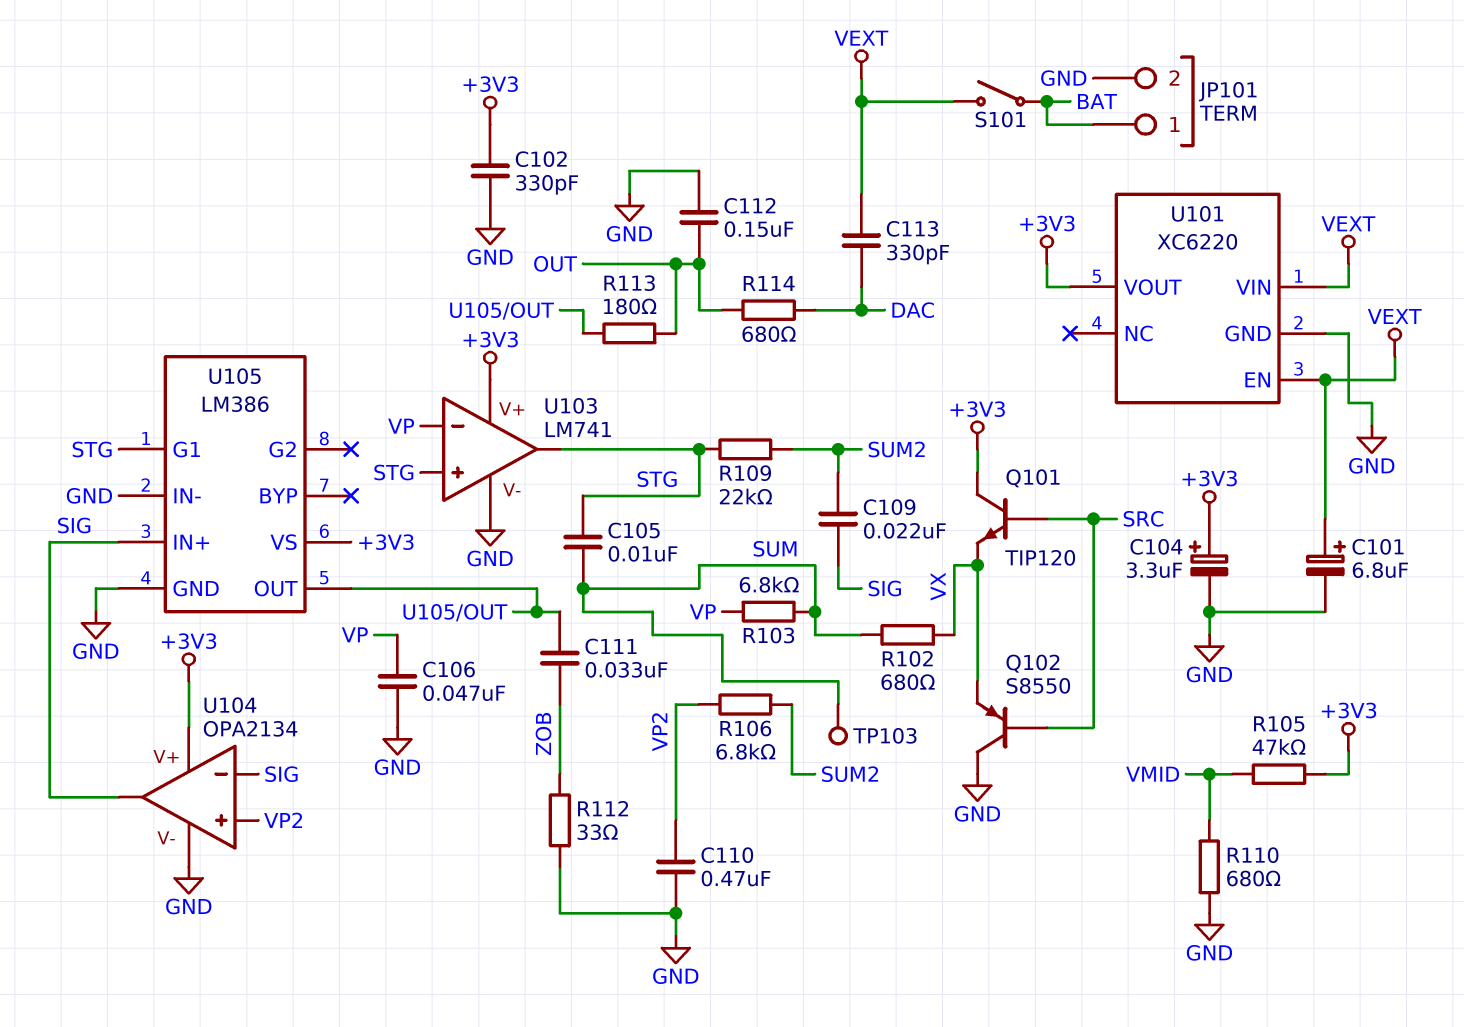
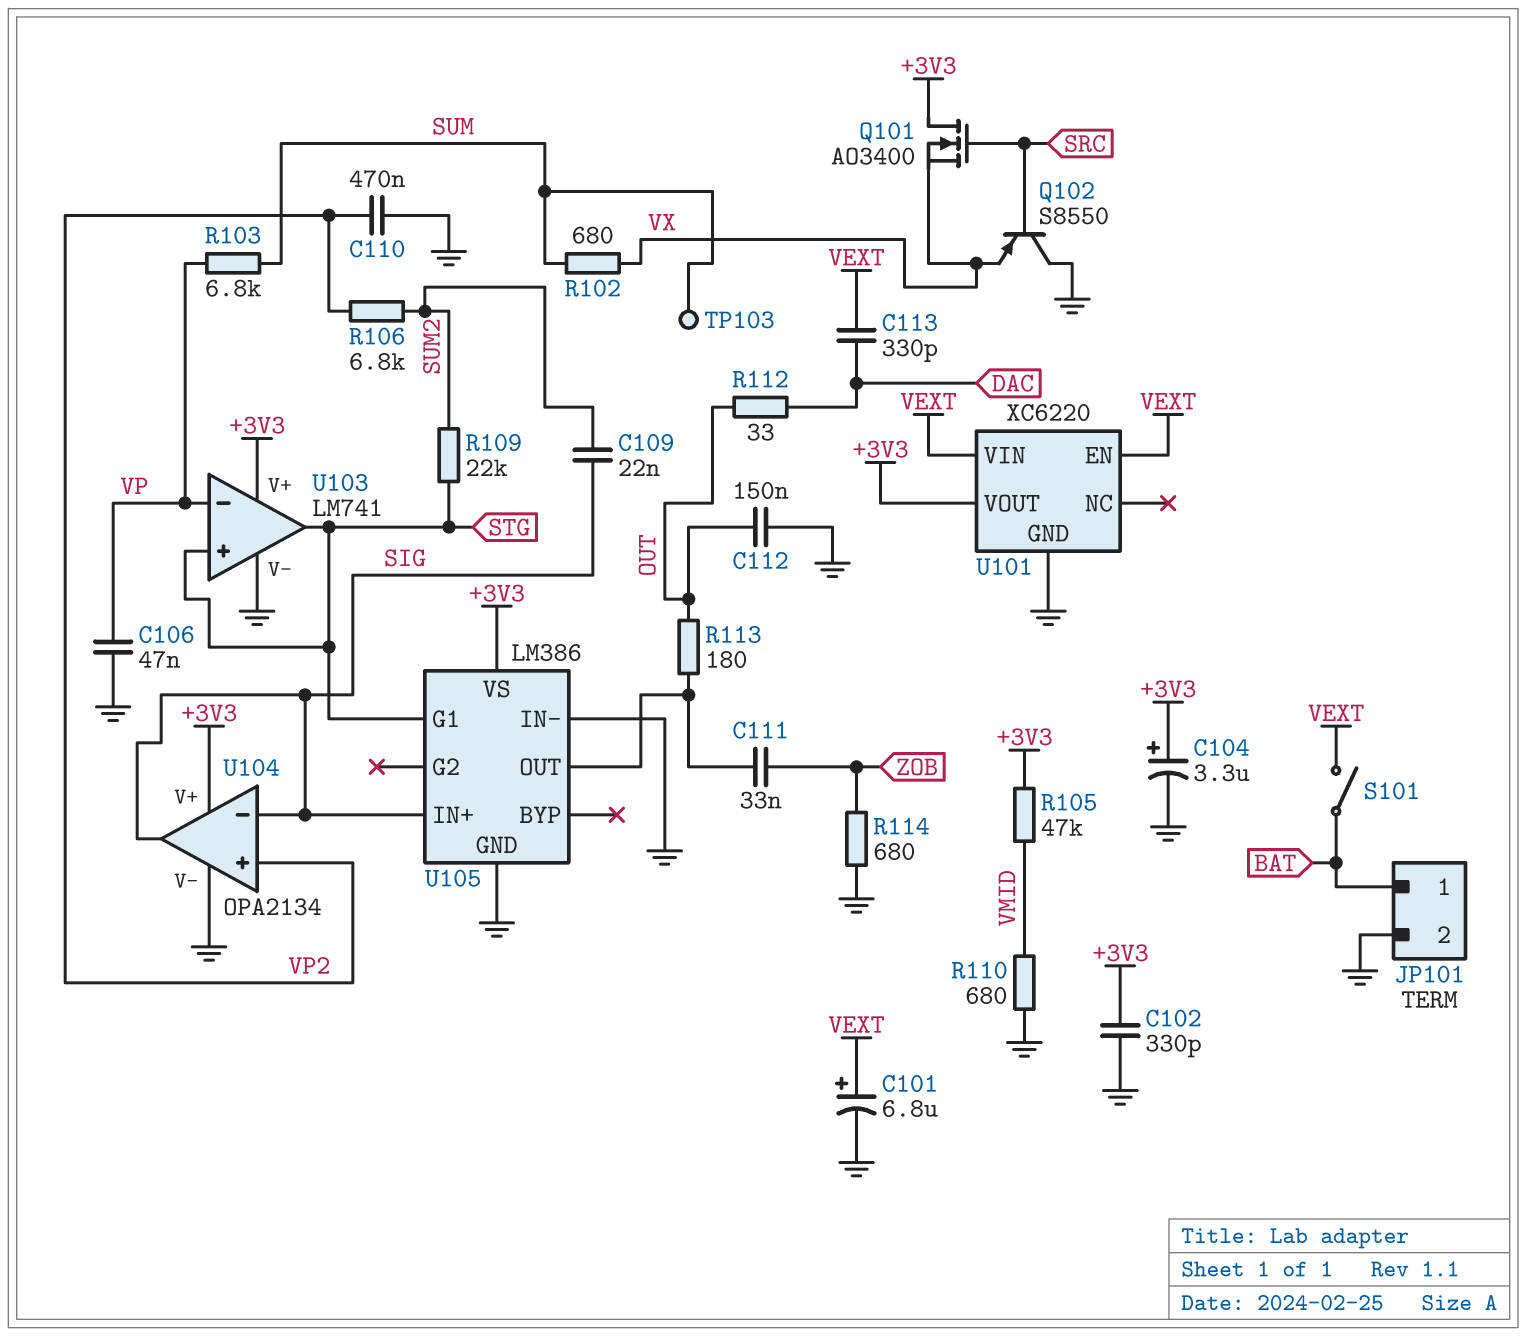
C105: 10nF (STG, SUM) -> none
Q101: NPN TIP120 (B SRC, C +3V3, E VX) -> NMOS AO3400 (G SRC, D +3V3, S VX)
R112: 33 (GND, ZOB) -> 33 (DAC, OUT)
R114: 680 (DAC, OUT) -> 680 (GND, ZOB)

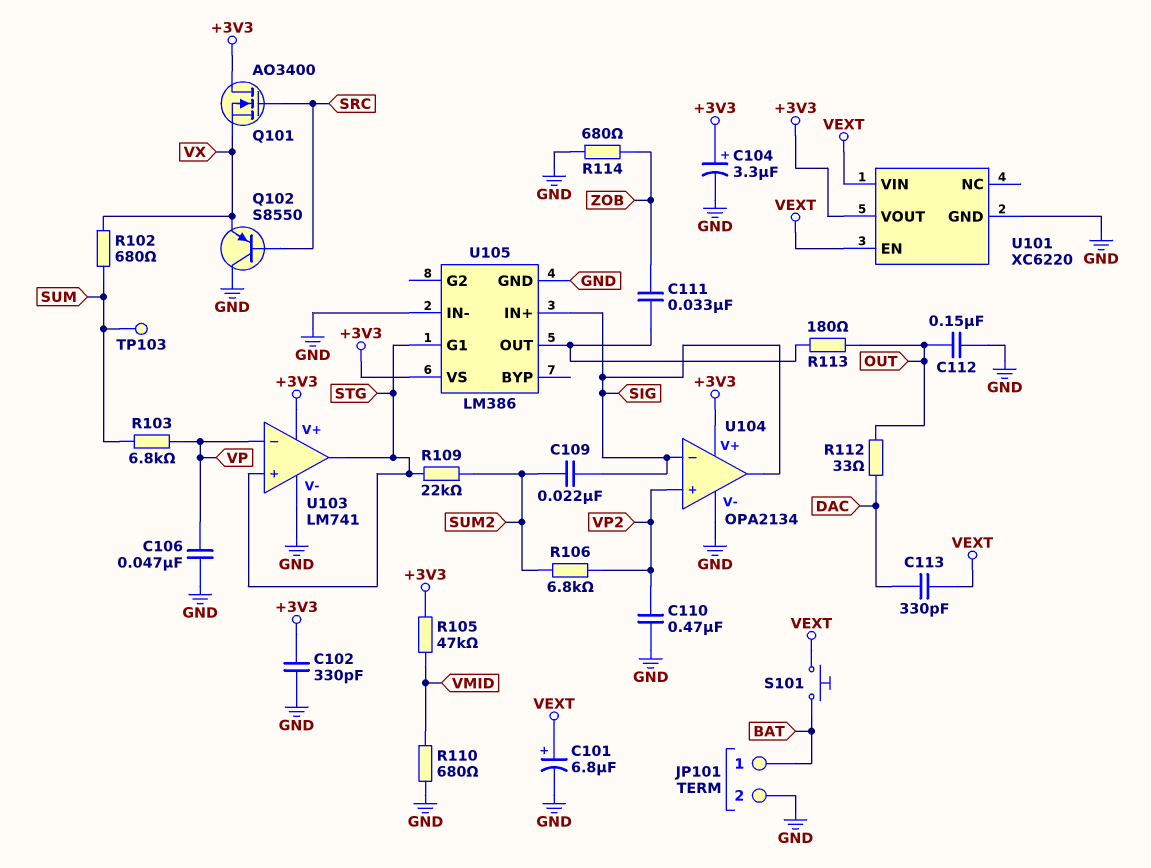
S101: switch (BAT, VEXT) -> button (BAT, VEXT)

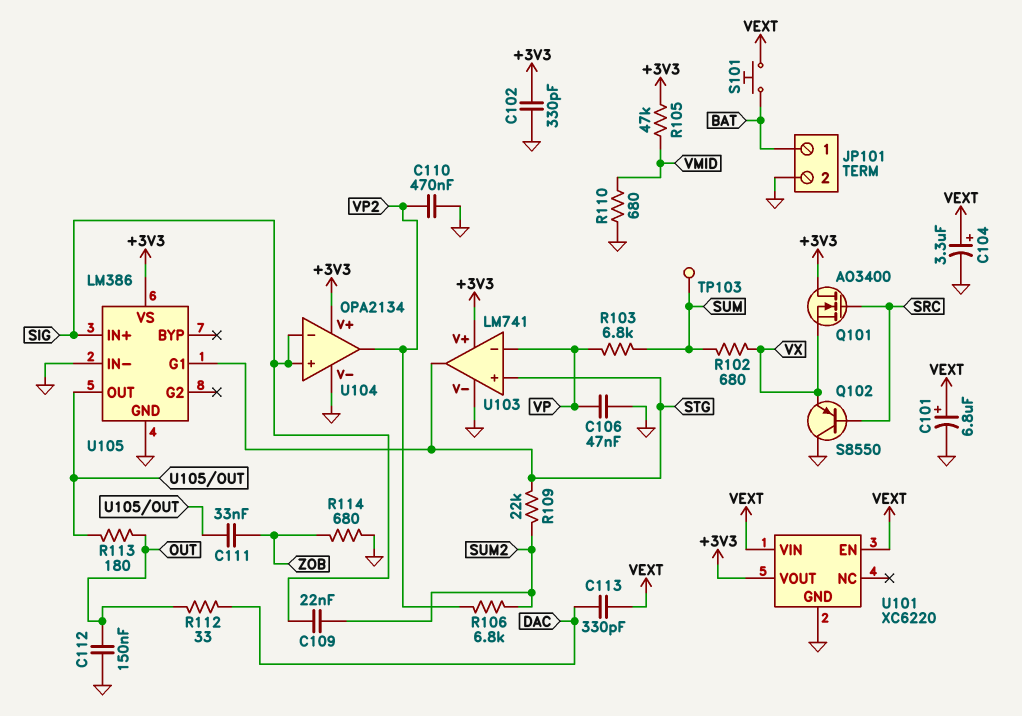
C104: 3.3uF (plus +3V3, minus GND) -> 3.3uF (plus VEXT, minus GND)
U104 pin in+: VP2 -> SIG
U104 pin out: SIG -> VP2

